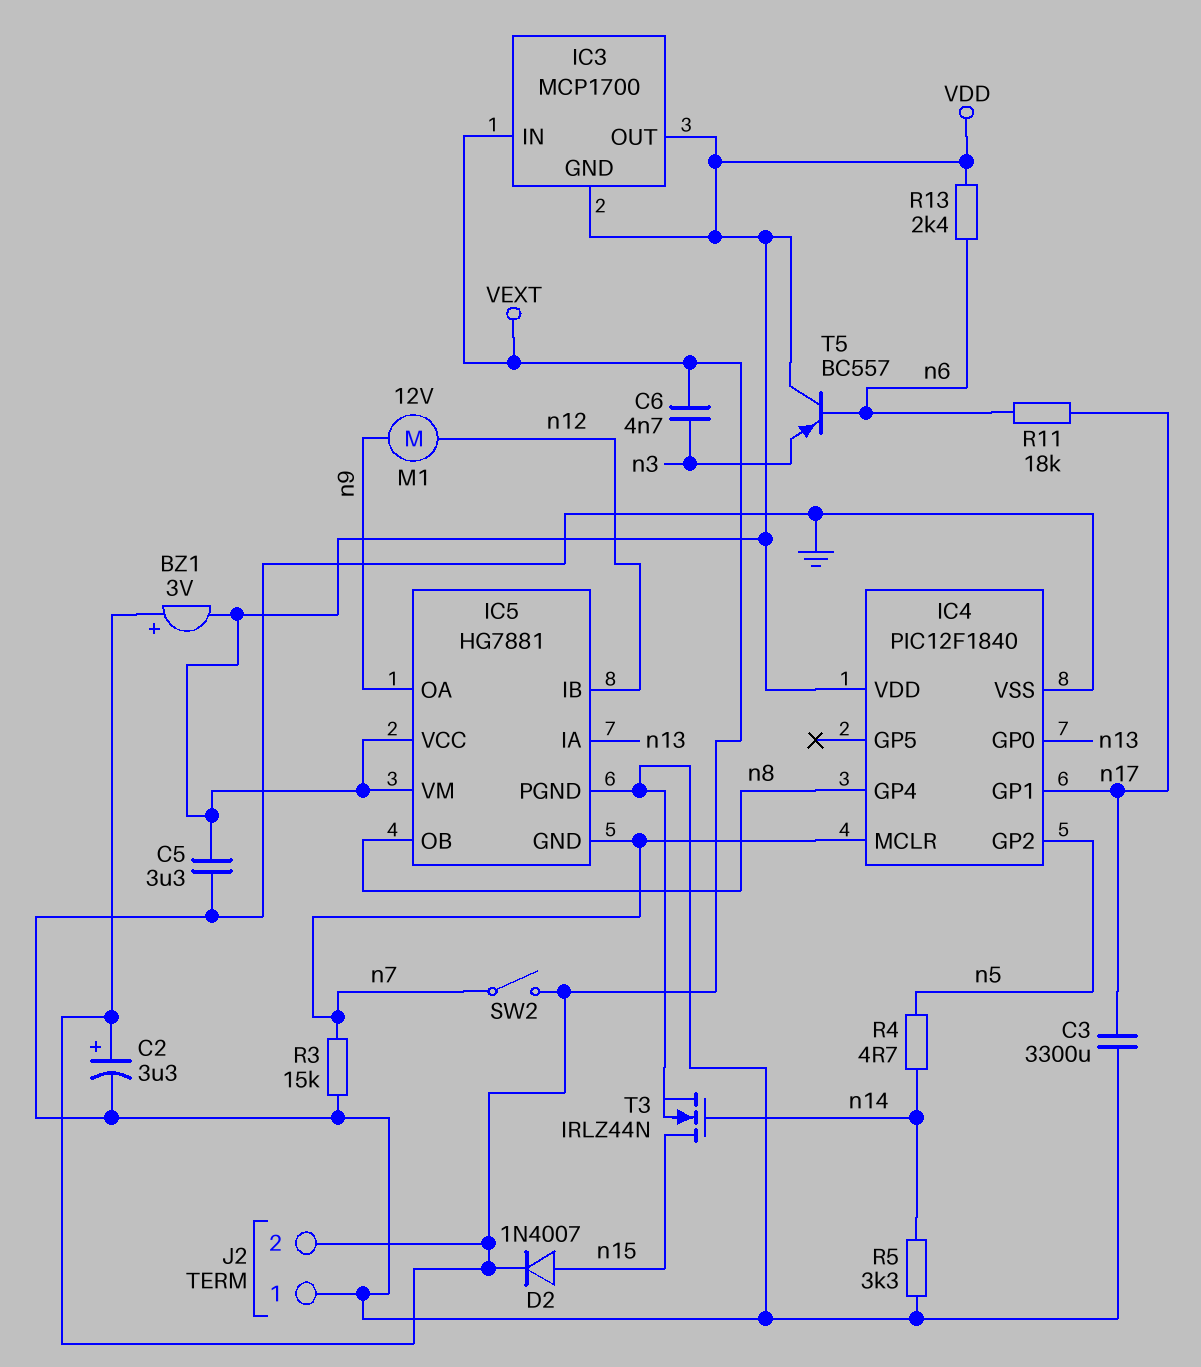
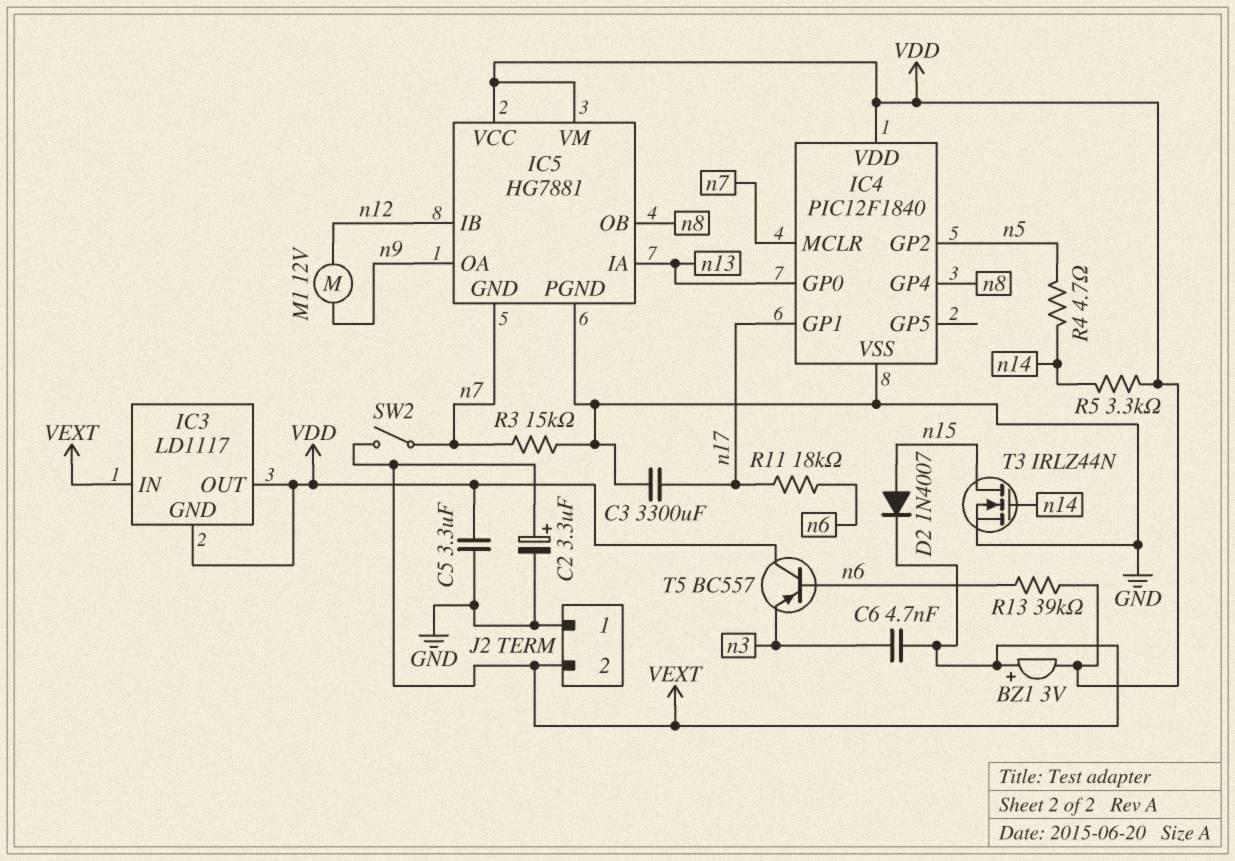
IC3: MCP1700 -> LD1117
R5: 3.3k (GND, n14) -> 3.3k (VDD, n14)
R13: 2.4k (VDD, n6) -> 39k (VDD, n6)

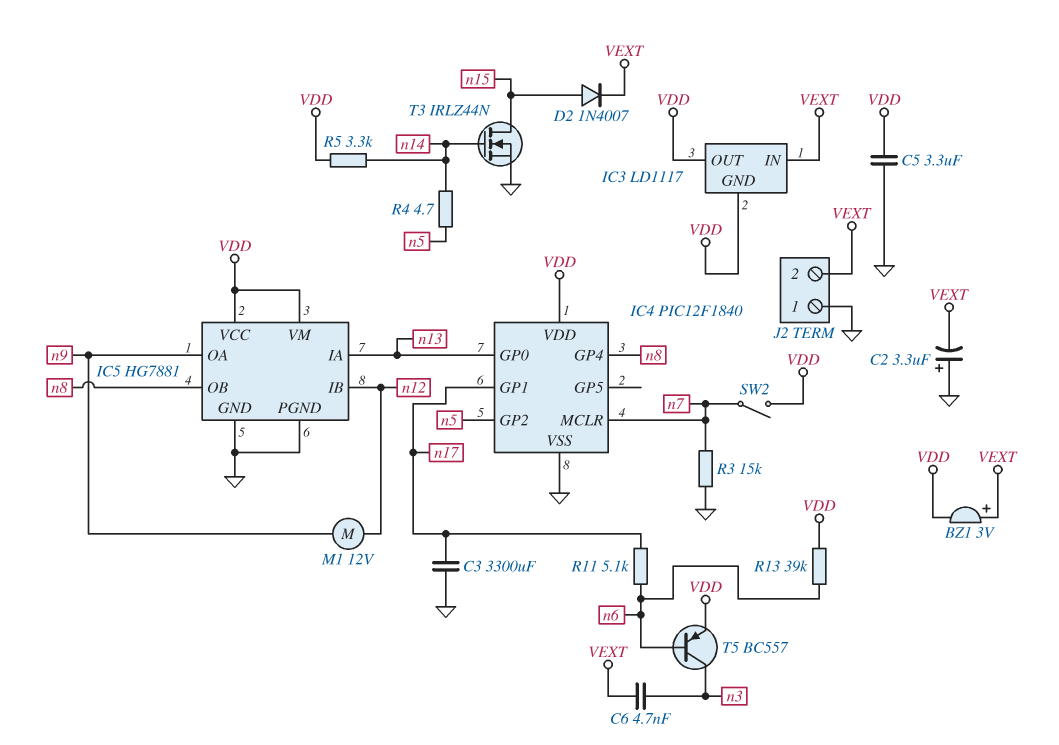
C2: 3.3uF (plus VEXT, minus GND) -> 3.3uF (plus GND, minus VEXT)
IC5 pin GND: n7 -> GND
R11: 18k (n6, n17) -> 5.1k (n6, n17)
SW2: switch (VEXT, n7) -> switch (VDD, n7)
T5: PNP BC557 (B n6, C VDD, E n3) -> PNP BC557 (B n6, C n3, E VDD)

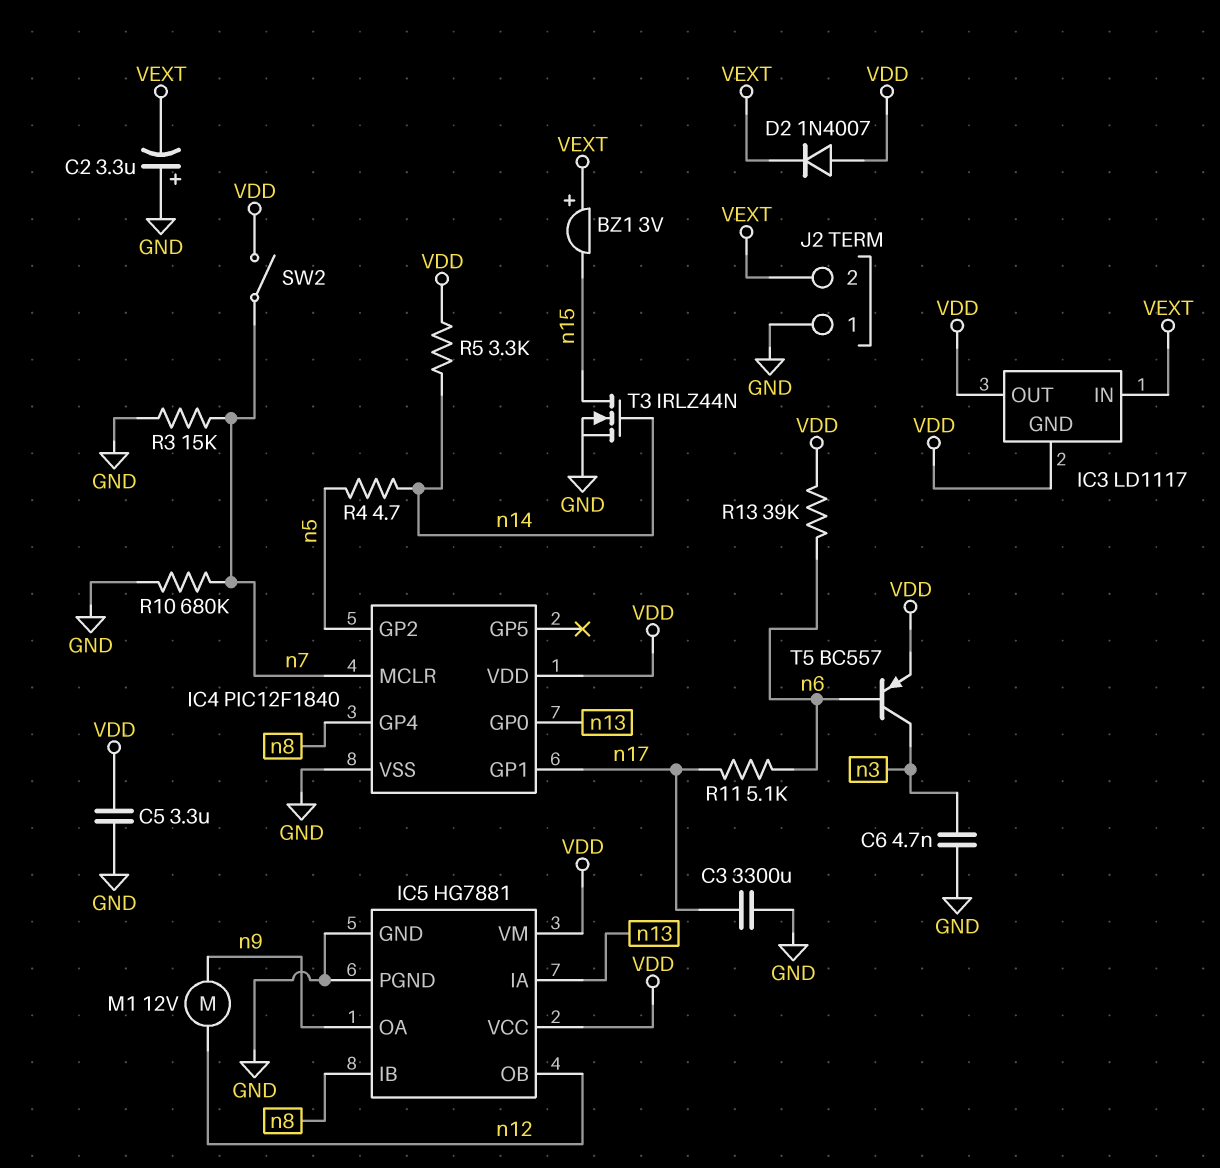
BZ1: buzzer 3V (plus VEXT, minus VDD) -> buzzer 3V (plus VEXT, minus n15)
C6: 4.7nF (VEXT, n3) -> 4.7nF (GND, n3)
D2: diode 1N4007 (A n15, K VEXT) -> diode 1N4007 (A VDD, K VEXT)
IC5 pin IB: n12 -> n8
IC5 pin OB: n8 -> n12
R10: none -> 680k (GND, n7)

